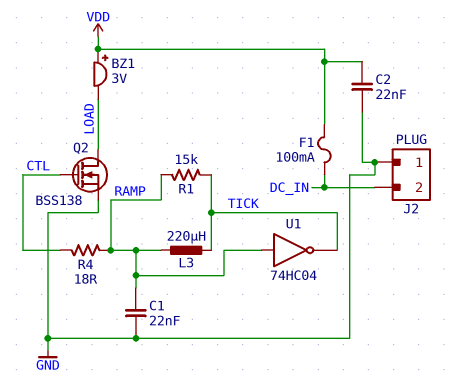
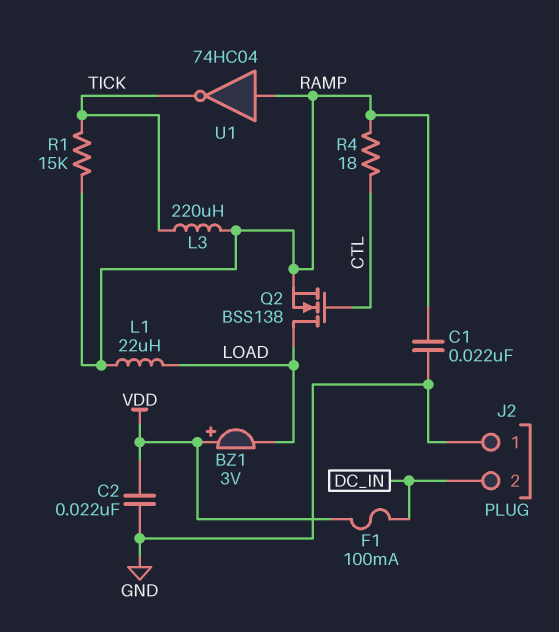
L1: none -> 22uH (LOAD, RAMP)
Q2: NMOS BSS138 (G CTL, D LOAD, S GND) -> NMOS BSS138 (G CTL, D LOAD, S RAMP)

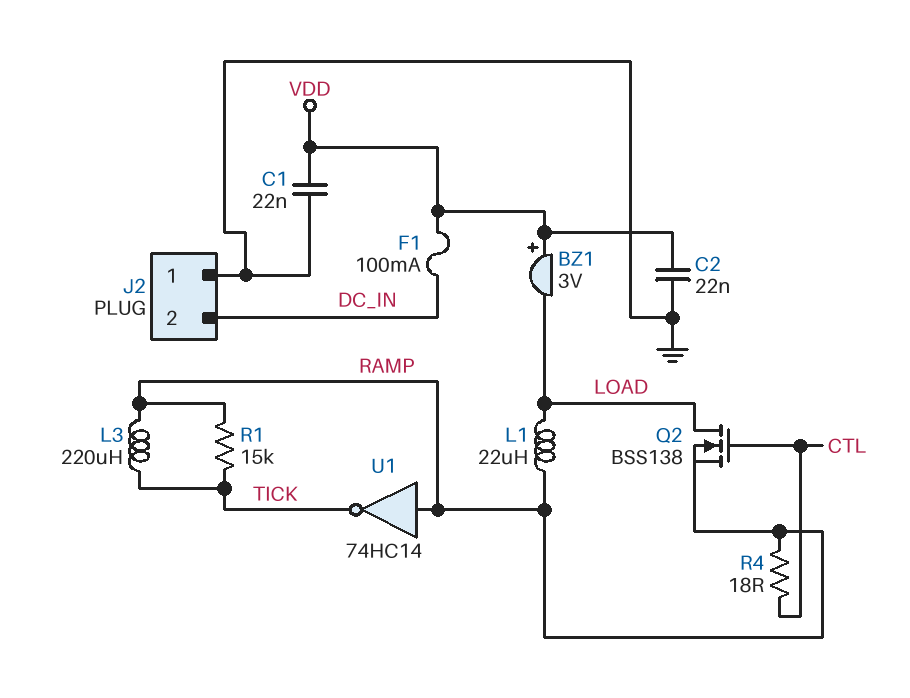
C1: 22nF (GND, RAMP) -> 22nF (GND, VDD)
U1: NOT 74HC04 (in RAMP, out TICK) -> NOT 74HC14 (in RAMP, out TICK)

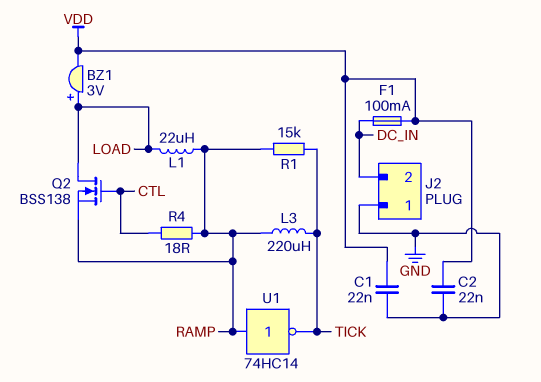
BZ1: buzzer 3V (plus VDD, minus LOAD) -> buzzer 3V (plus LOAD, minus VDD)

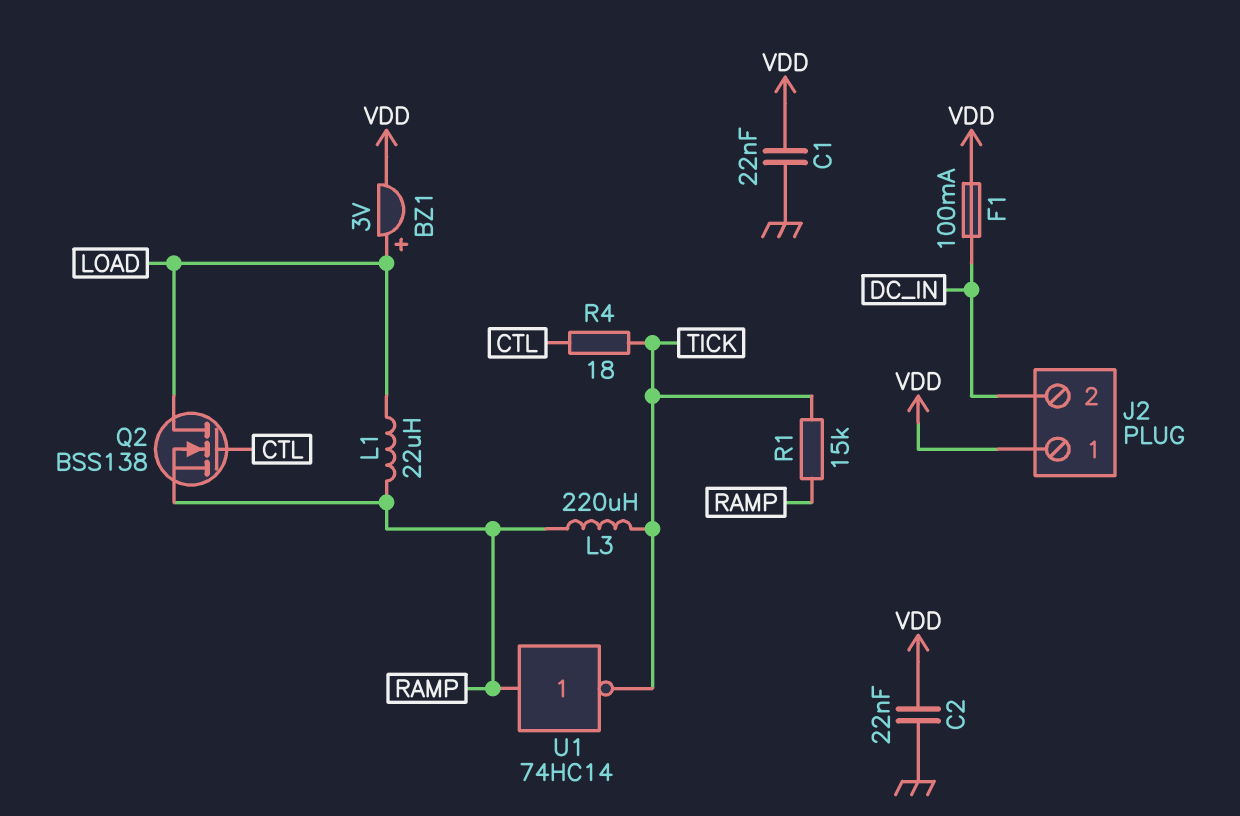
J2 pin 1: GND -> VDD
R4: 18 (CTL, RAMP) -> 18 (CTL, TICK)

